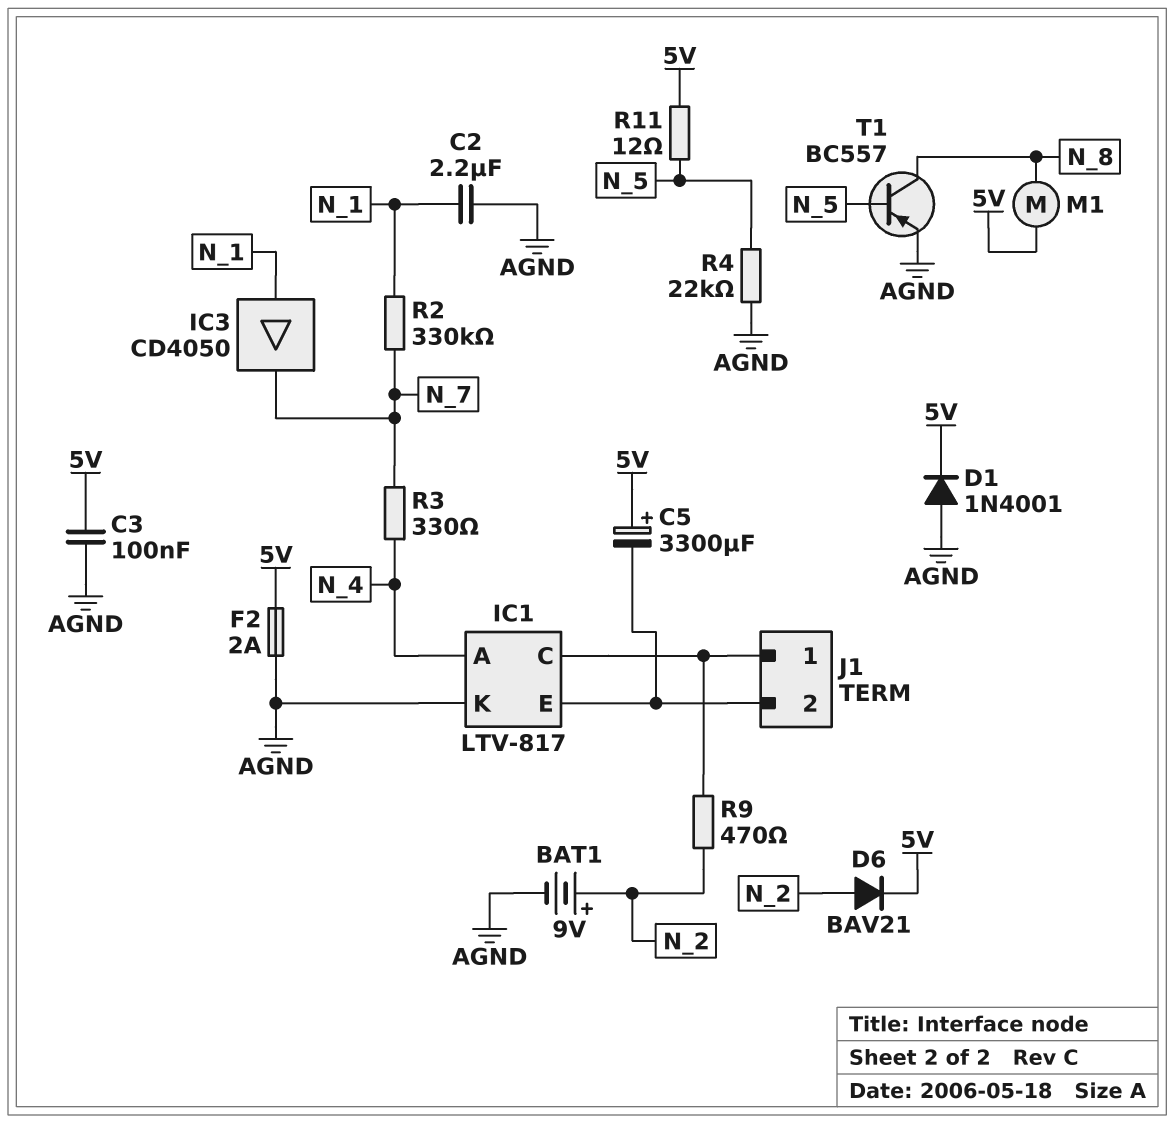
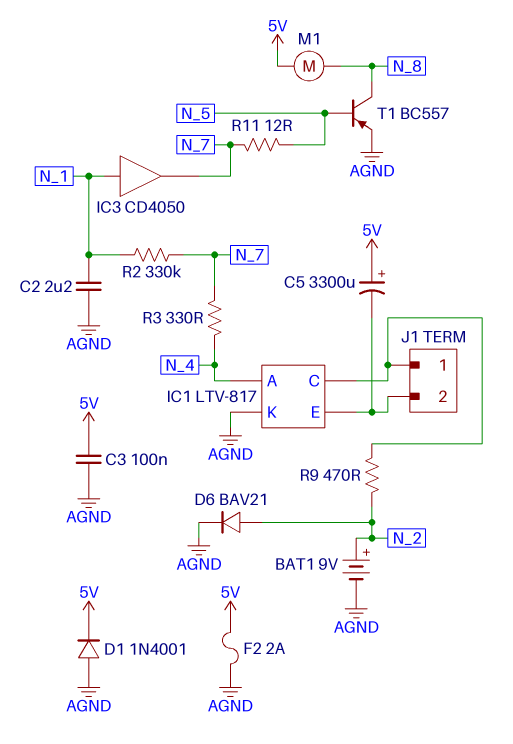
D6: diode BAV21 (A N_2, K 5V) -> diode BAV21 (A N_2, K AGND)
R4: 22k (AGND, N_5) -> none
R11: 12 (5V, N_5) -> 12 (N_5, N_7)

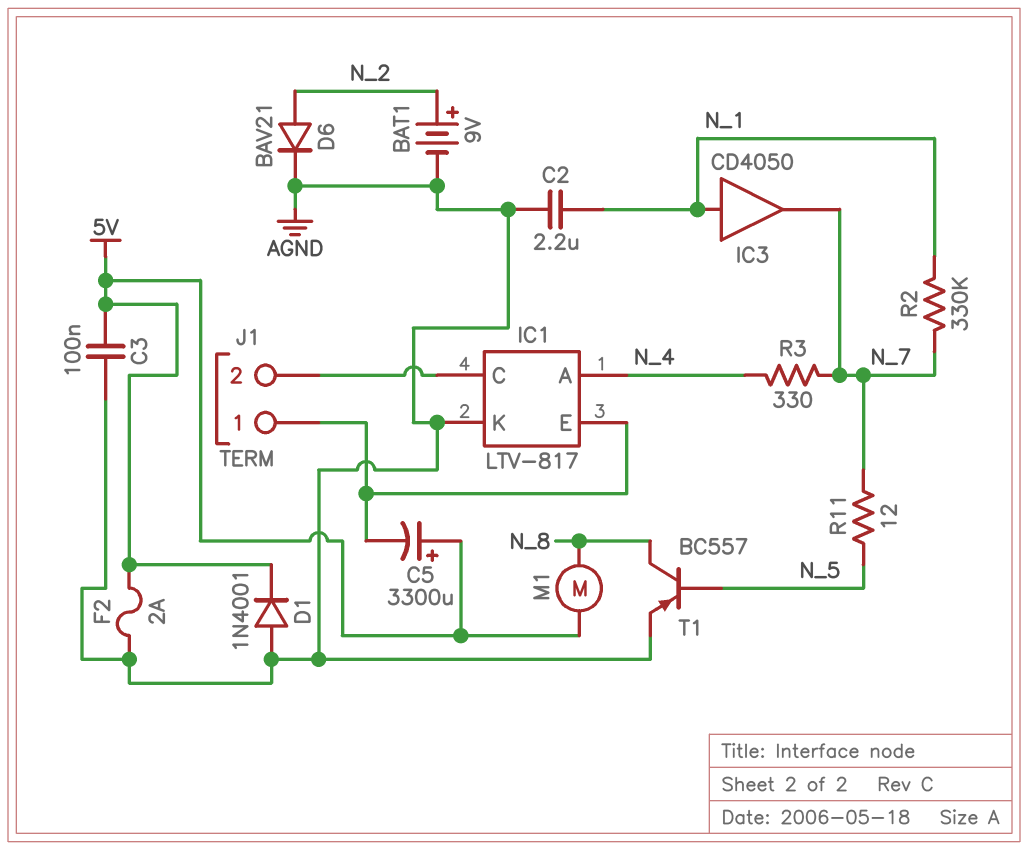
J1 pin 1: IC1/C -> IC1/E
J1 pin 2: IC1/E -> IC1/C
R9: 470 (IC1/C, N_2) -> none

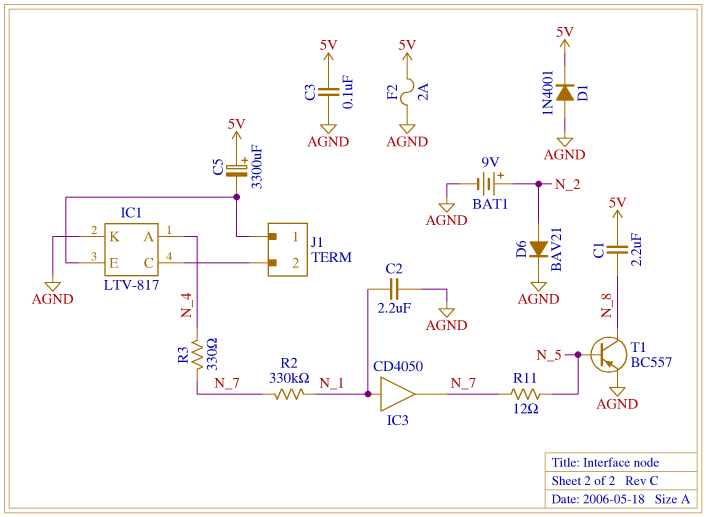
C1: none -> 2.2uF (5V, N_8)
M1: motor (5V, N_8) -> none

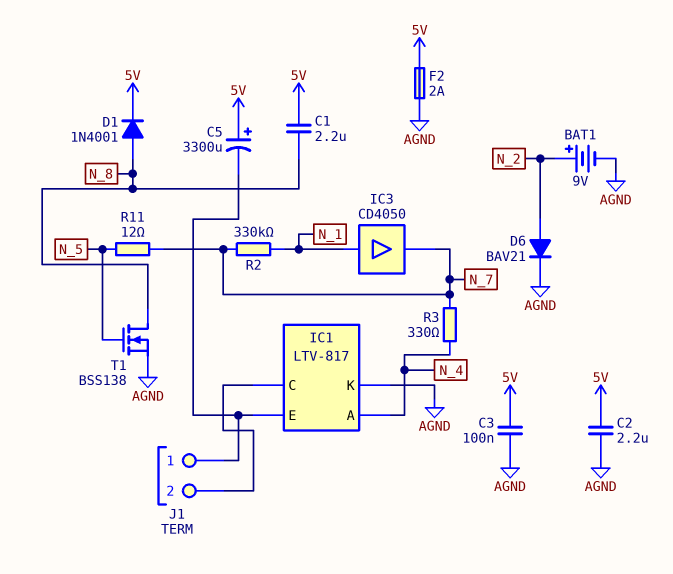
C2: 2.2uF (AGND, N_1) -> 2.2uF (5V, AGND)
D1: diode 1N4001 (A AGND, K 5V) -> diode 1N4001 (A N_8, K 5V)
T1: PNP BC557 (B N_5, C N_8, E AGND) -> NMOS BSS138 (G N_5, D N_8, S AGND)

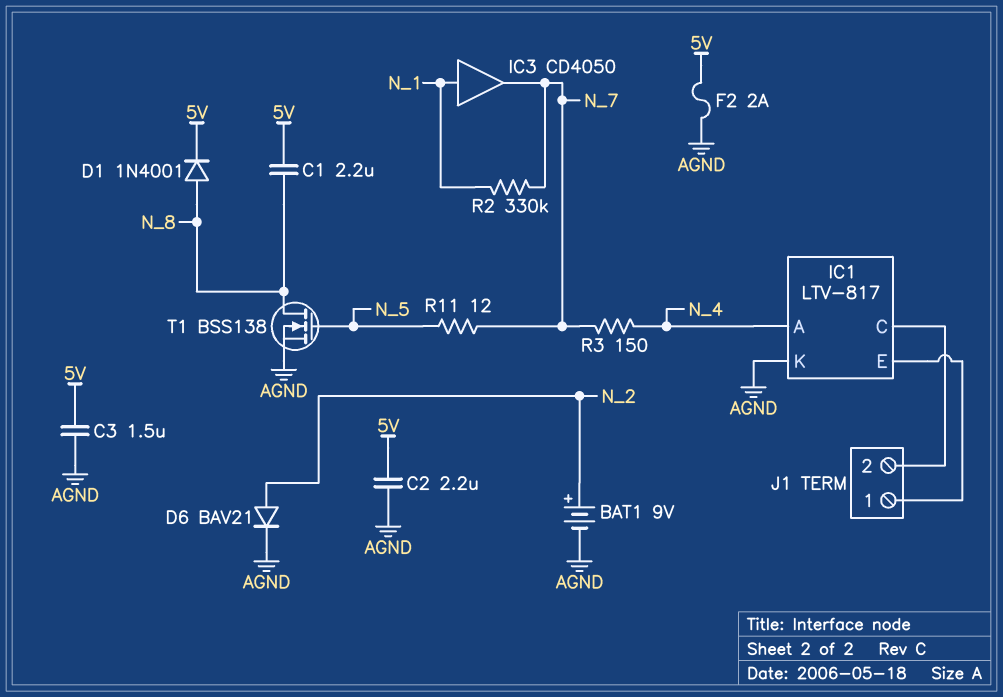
C3: 100nF (5V, AGND) -> 1.5uF (5V, AGND)
C5: 3300uF (plus 5V, minus IC1/E) -> none
R3: 330 (N_4, N_7) -> 150 (N_4, N_7)

